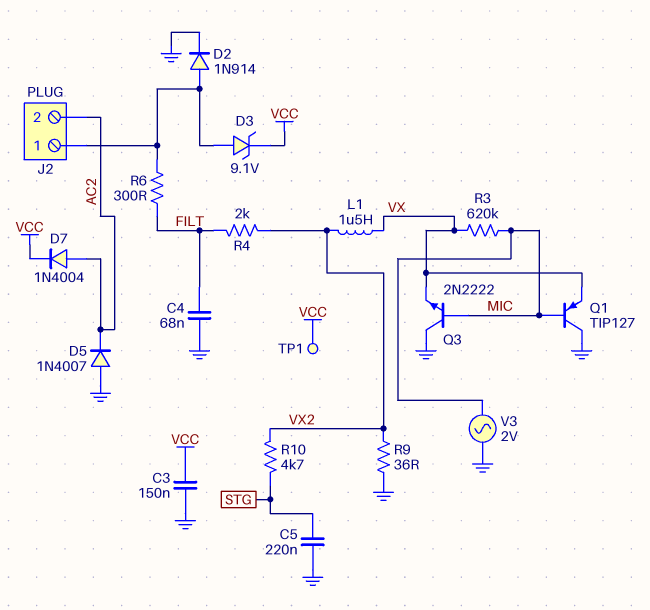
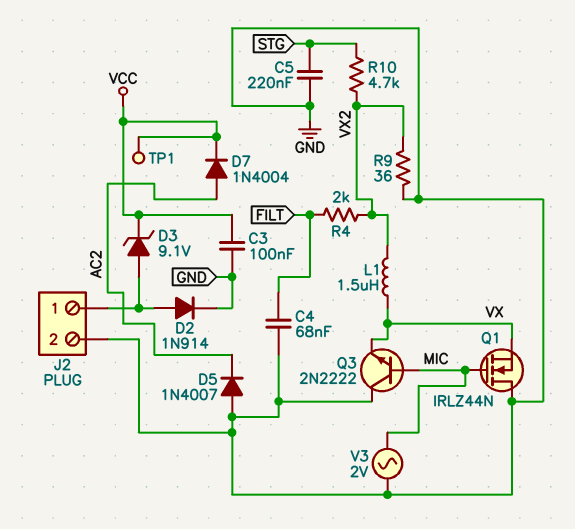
C3: 150nF (GND, VCC) -> 100nF (GND, VCC)
J2 pin 2: AC2 -> GND
Q1: PNP TIP127 (B MIC, C GND, E VX) -> NMOS IRLZ44N (G MIC, D GND, S VX)
R3: 620k (MIC, VX) -> none
R6: 300 (FILT, J2/1) -> none

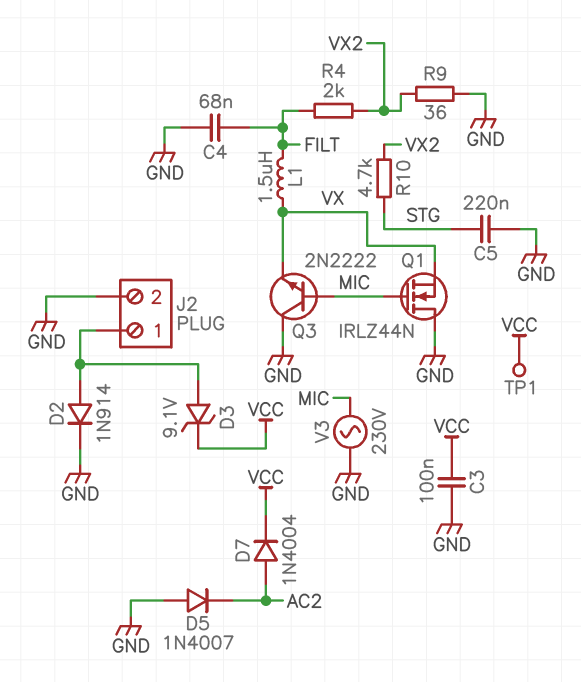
L1: 1.5uH (VX, VX2) -> 1.5uH (FILT, VX)
V3: AC 2V (GND, MIC) -> AC 230V (GND, MIC)

